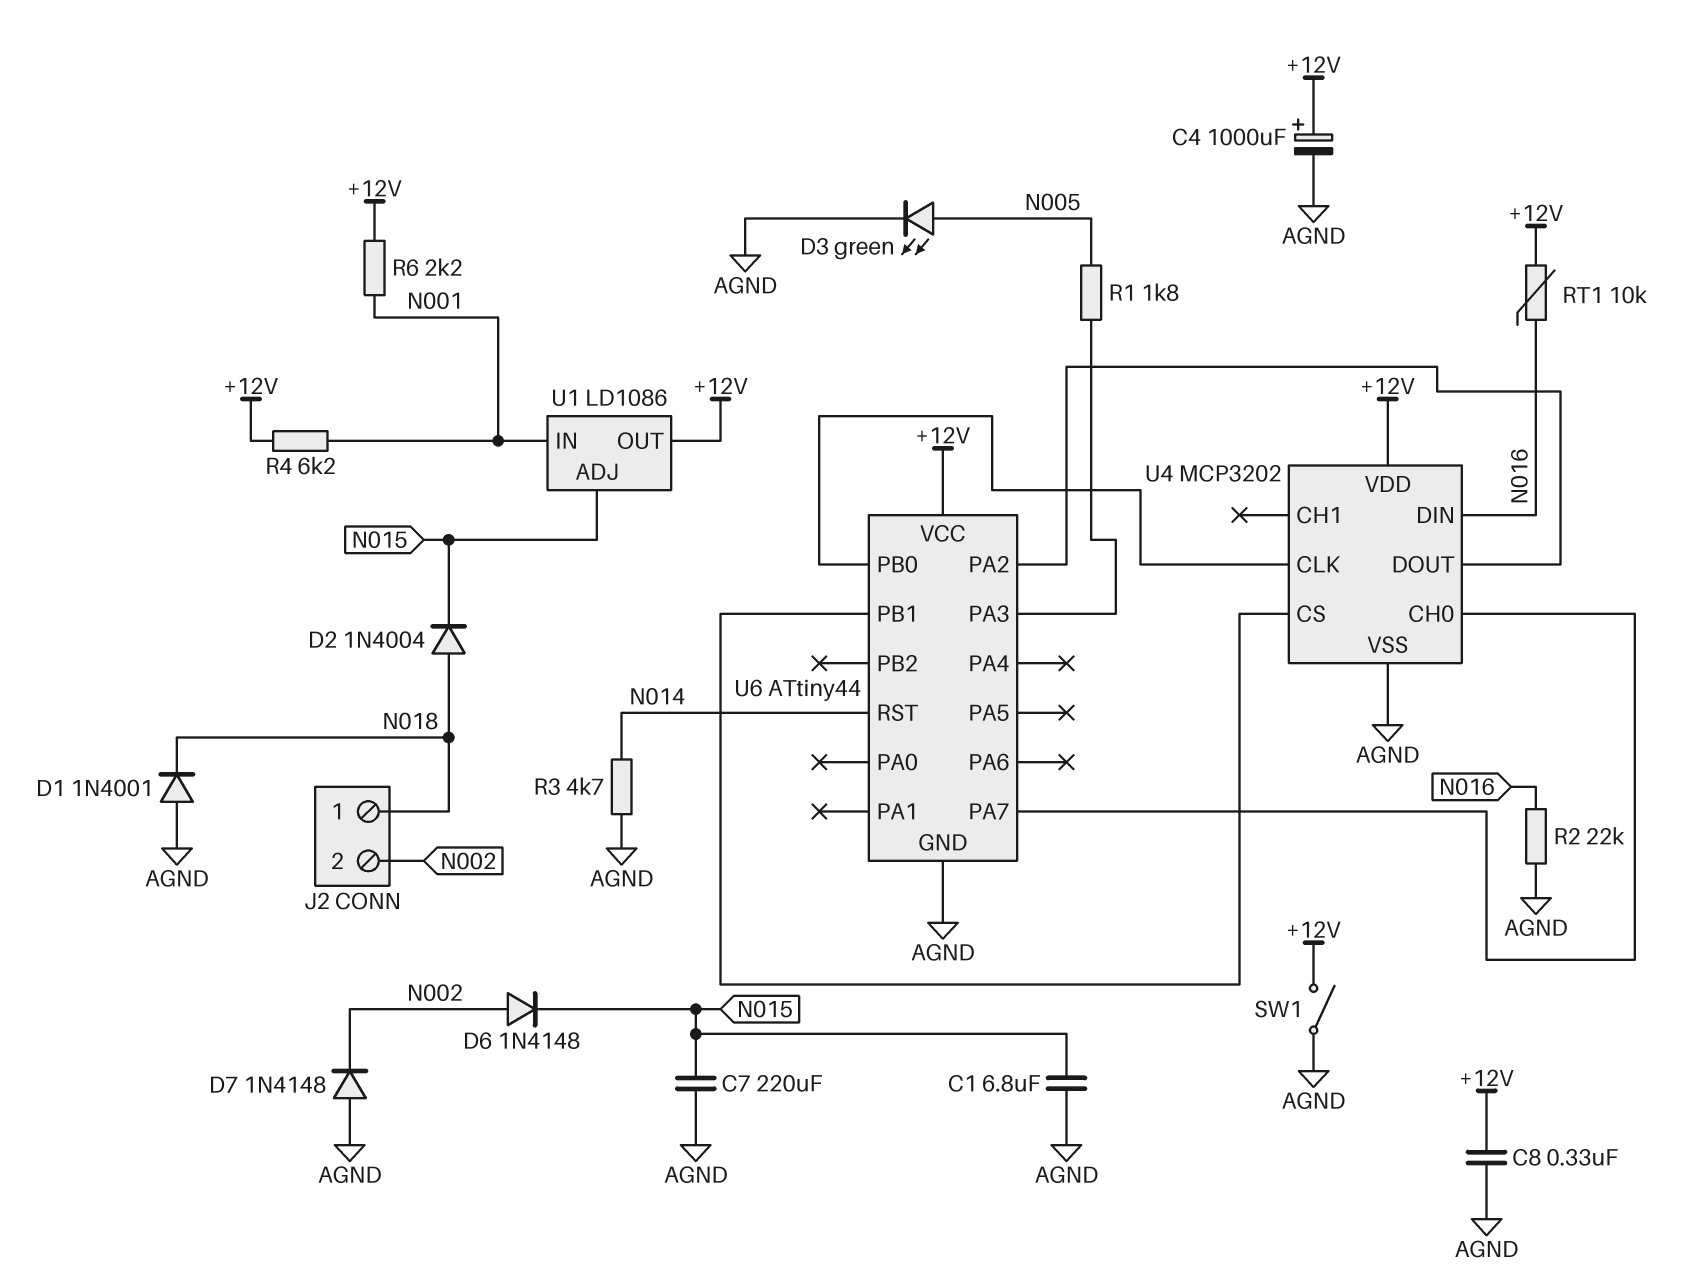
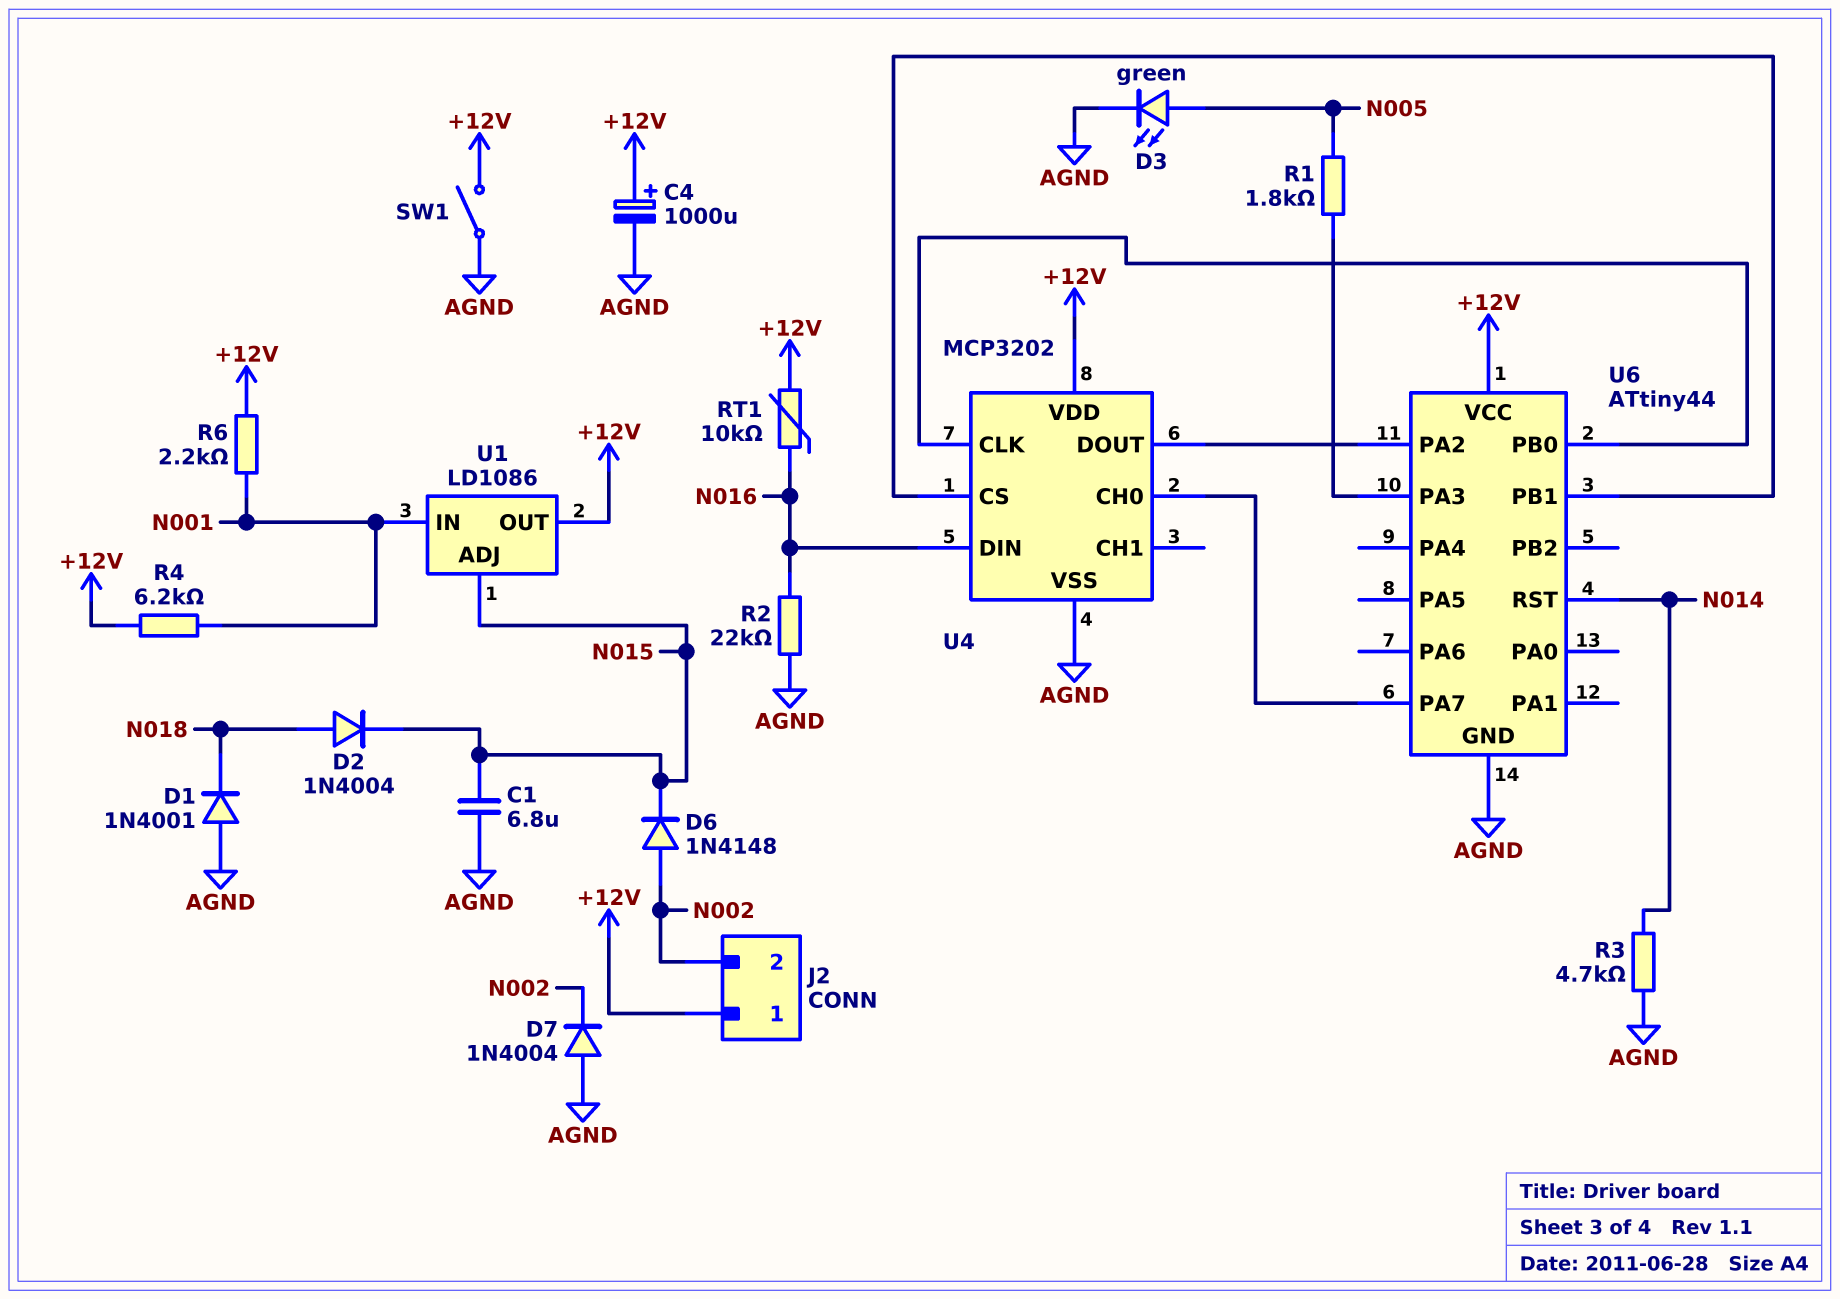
C7: 220uF (AGND, N015) -> none
C8: 330nF (+12V, AGND) -> none
D7: diode 1N4148 (A AGND, K N002) -> diode 1N4004 (A AGND, K N002)
J2 pin 1: N018 -> +12V

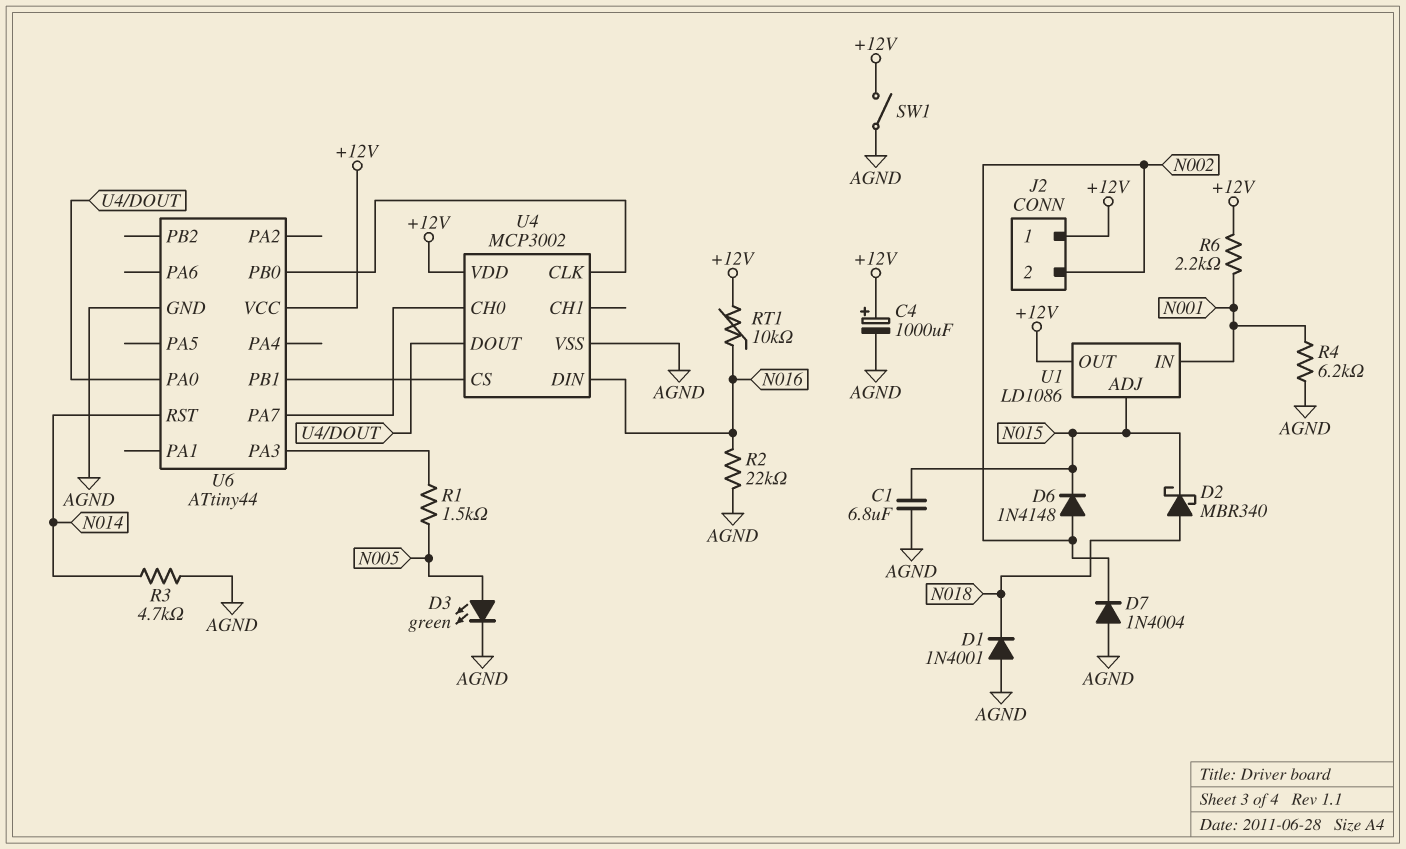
D2: diode 1N4004 (A N018, K N015) -> schottky MBR340 (A N018, K N015)
R1: 1.8k (N005, U6/PA3) -> 1.5k (N005, U6/PA3)
R4: 6.2k (+12V, N001) -> 6.2k (AGND, N001)
U4: MCP3202 -> MCP3002
U6 pin PA0: none -> U4/DOUT
U6 pin PA2: U4/DOUT -> none

